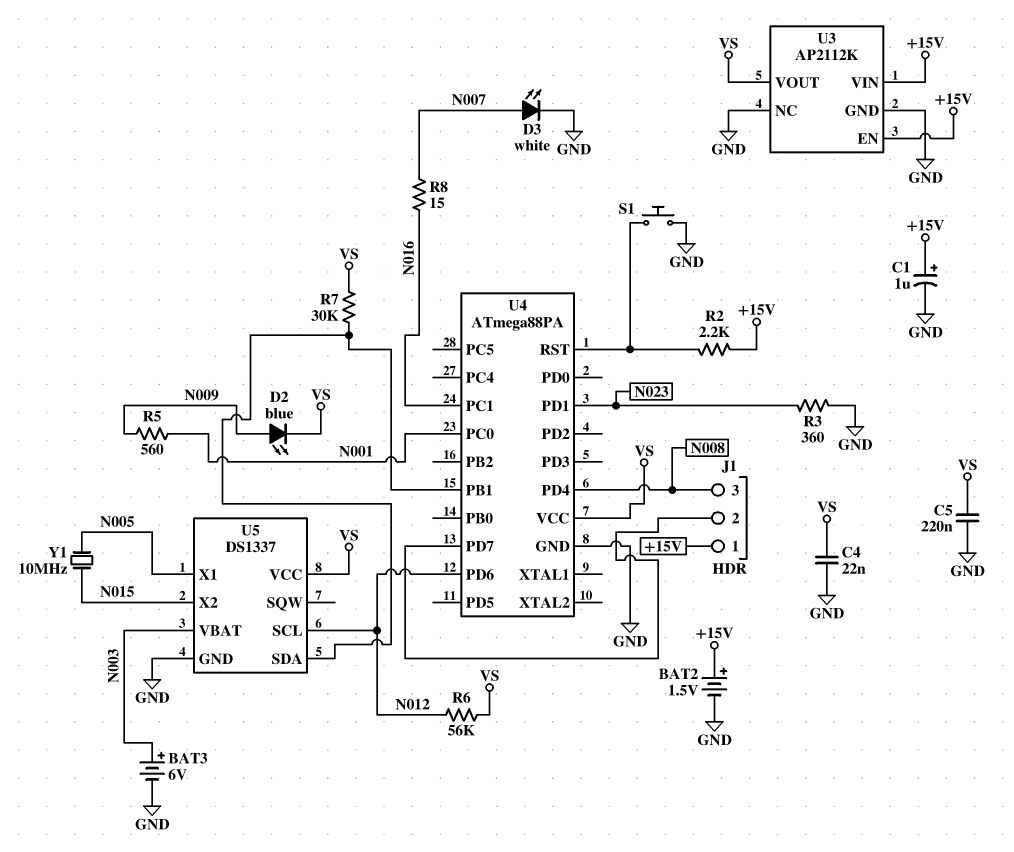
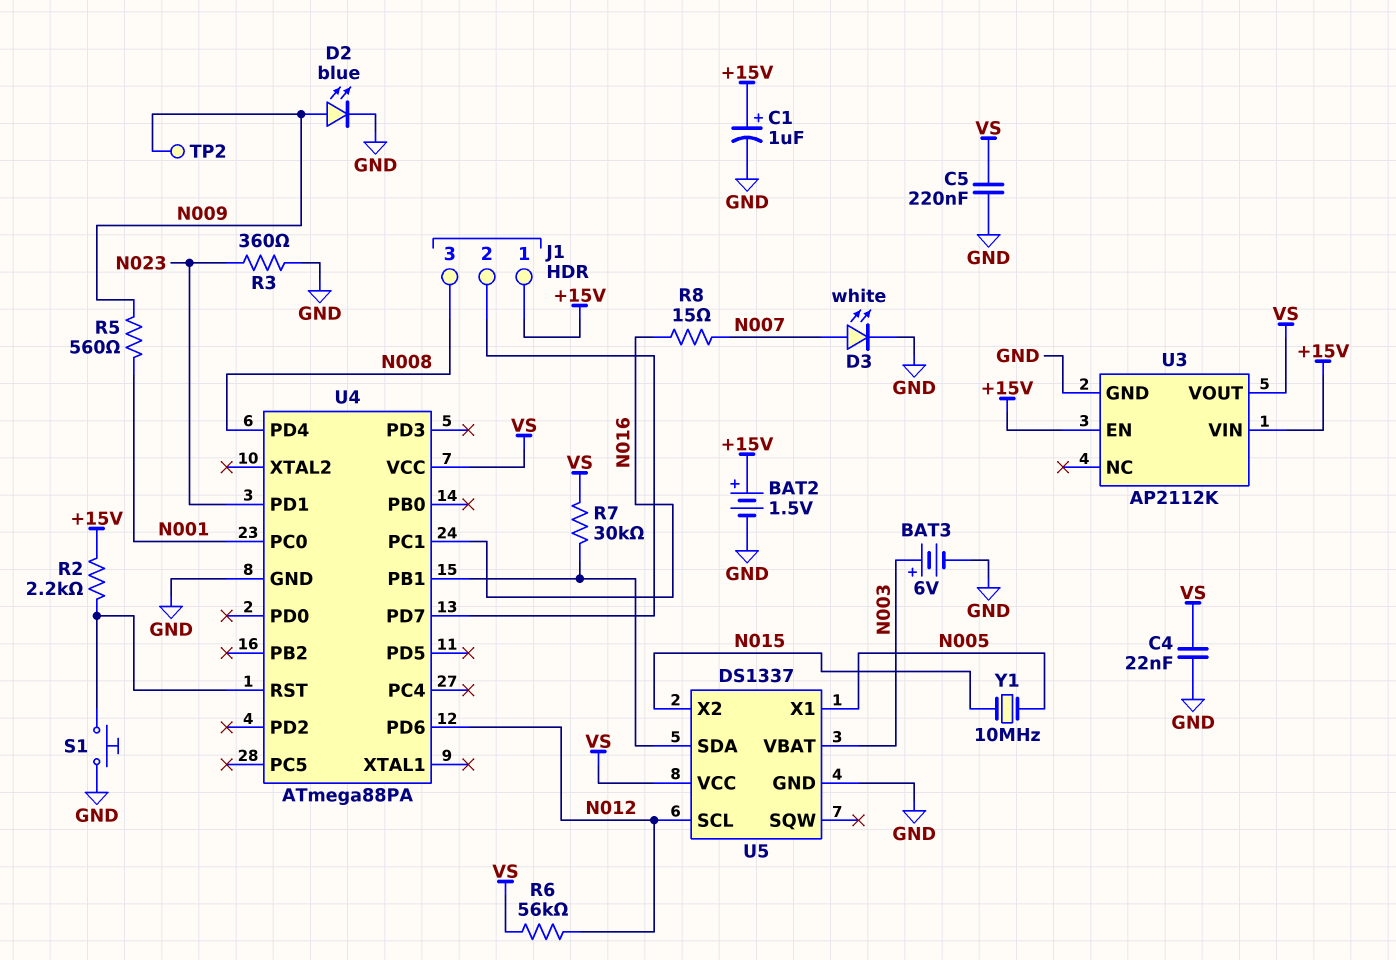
D2: LED blue (A N009, K VS) -> LED blue (A N009, K GND)
TP2: none -> test point (N009)
U3 pin NC: GND -> none

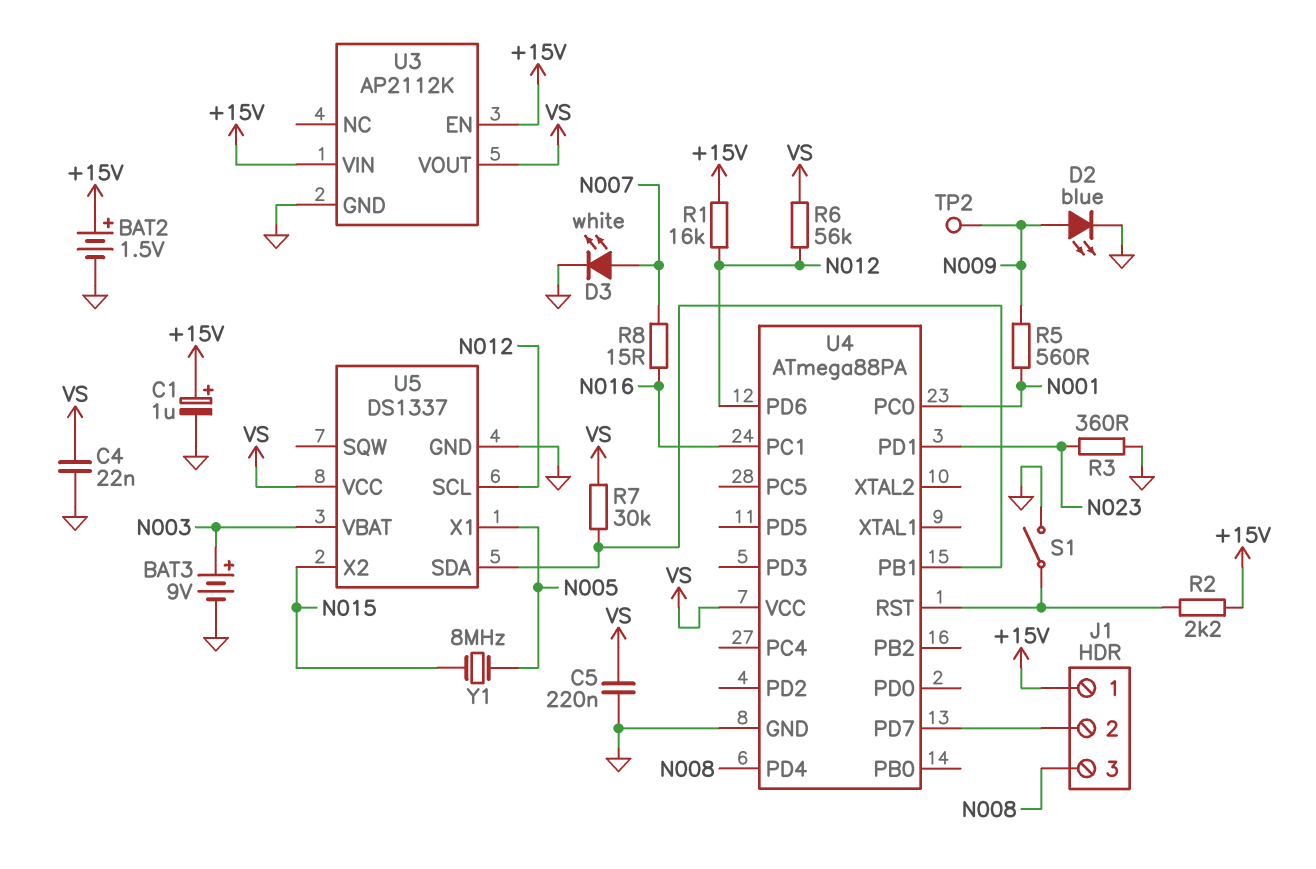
BAT3: 6V (plus N003, minus GND) -> 9V (plus N003, minus GND)
R1: none -> 16k (+15V, N012)
S1: button (GND, U4/RST) -> switch (GND, U4/RST)
Y1: 10MHz (N005, N015) -> 8MHz (N005, N015)

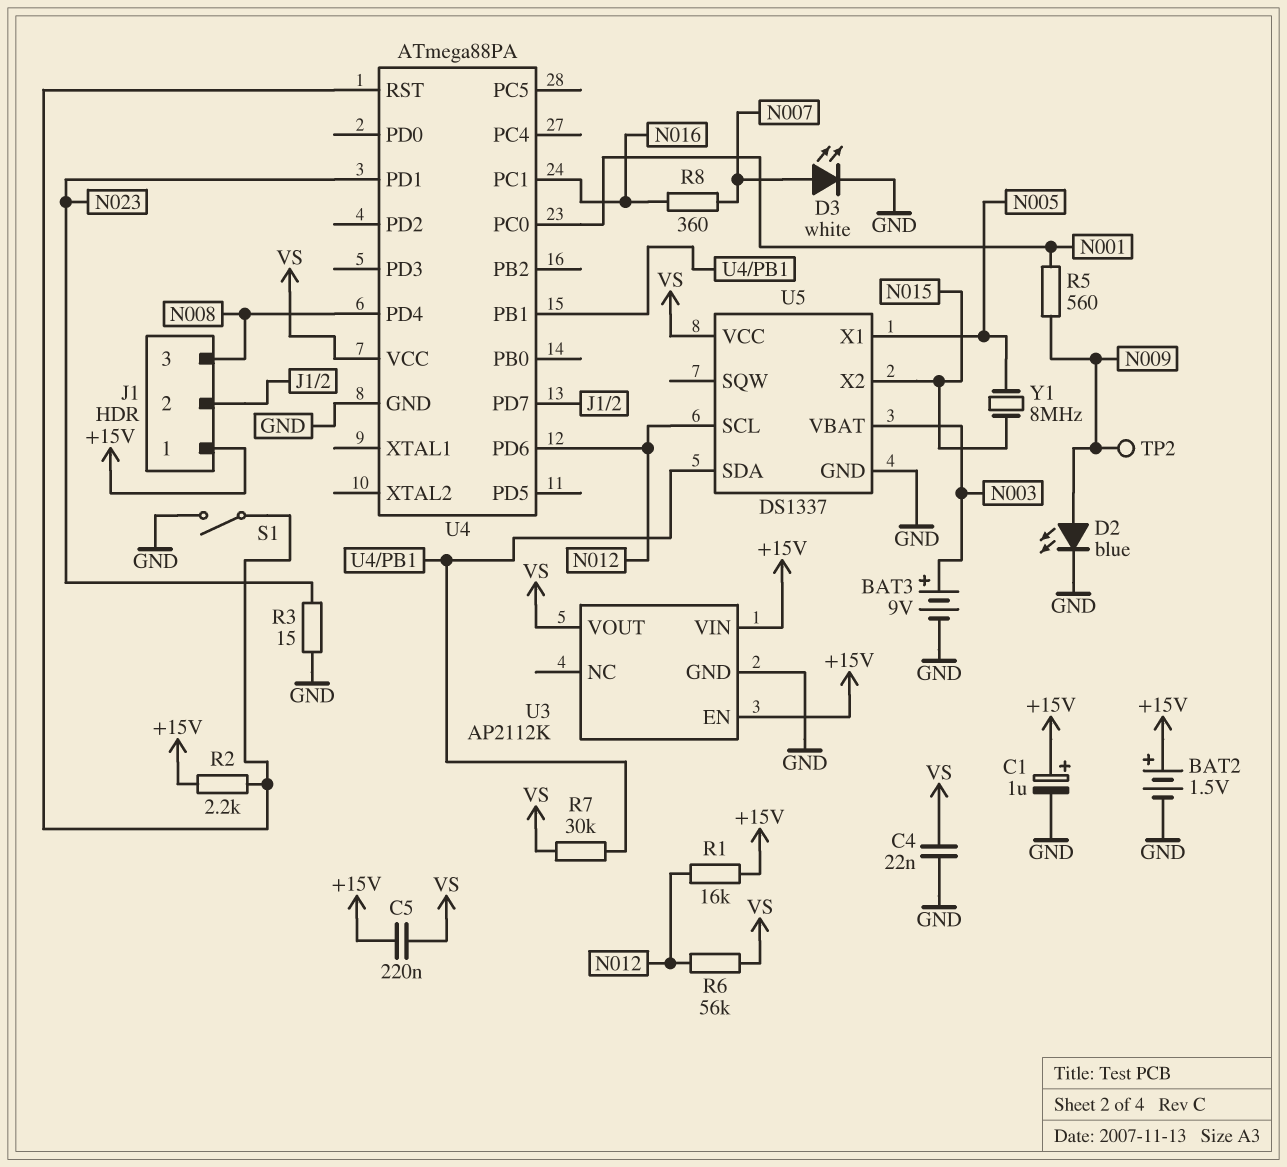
C5: 220nF (GND, VS) -> 220nF (+15V, VS)
R3: 360 (GND, N023) -> 15 (GND, N023)
R8: 15 (N007, N016) -> 360 (N007, N016)

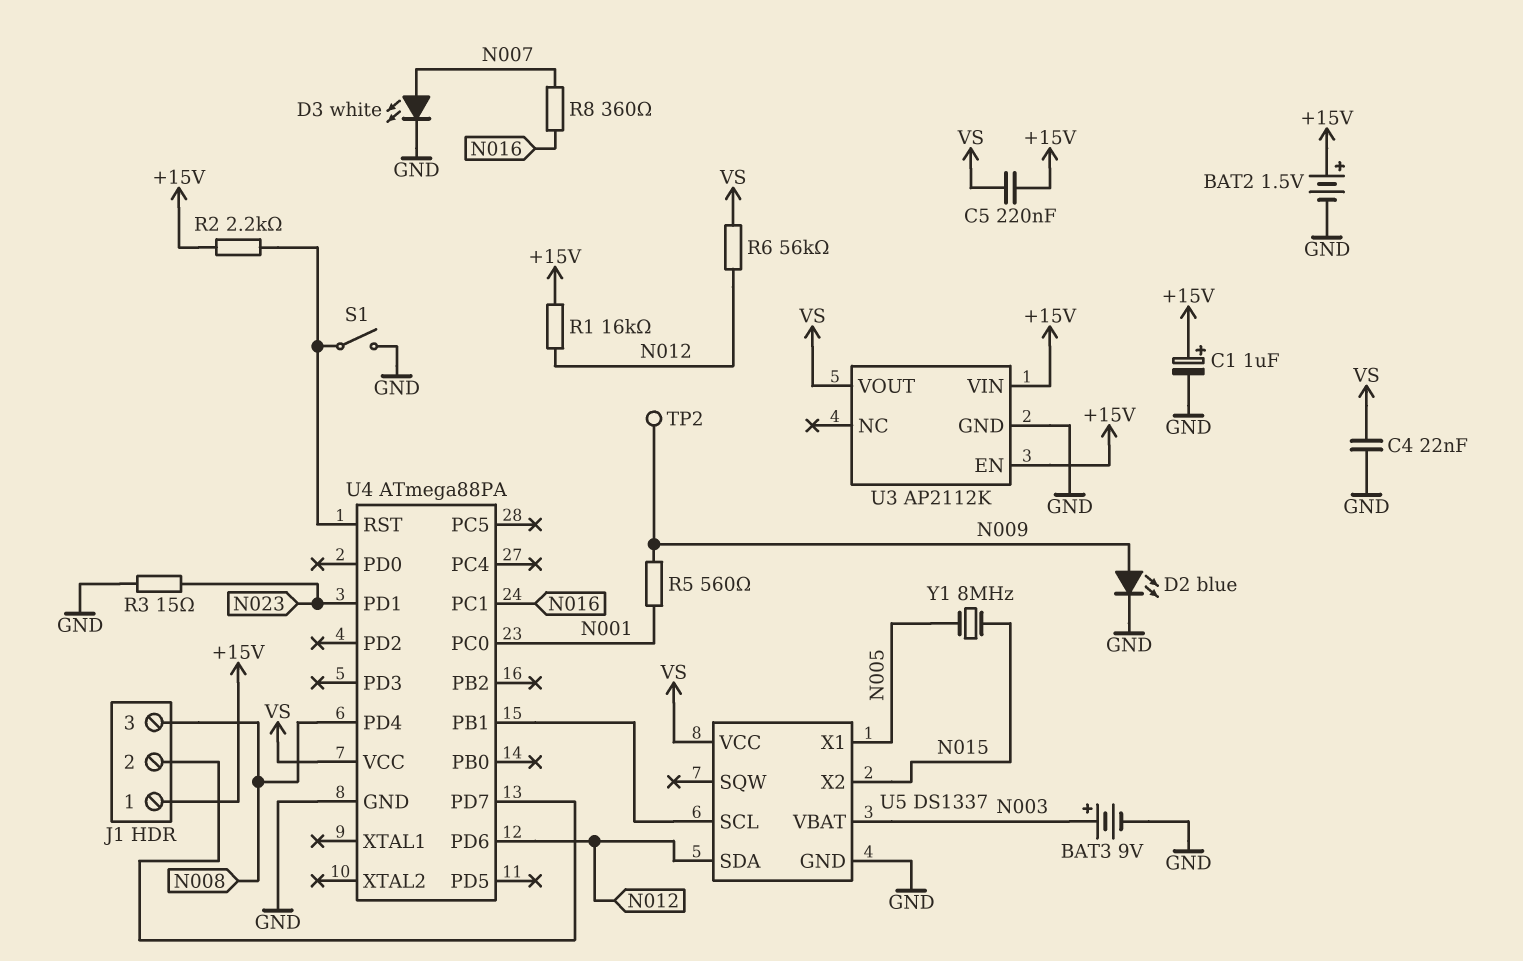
R7: 30k (U4/PB1, VS) -> none
U5 pin SCL: N012 -> U4/PB1
U5 pin SDA: U4/PB1 -> N012

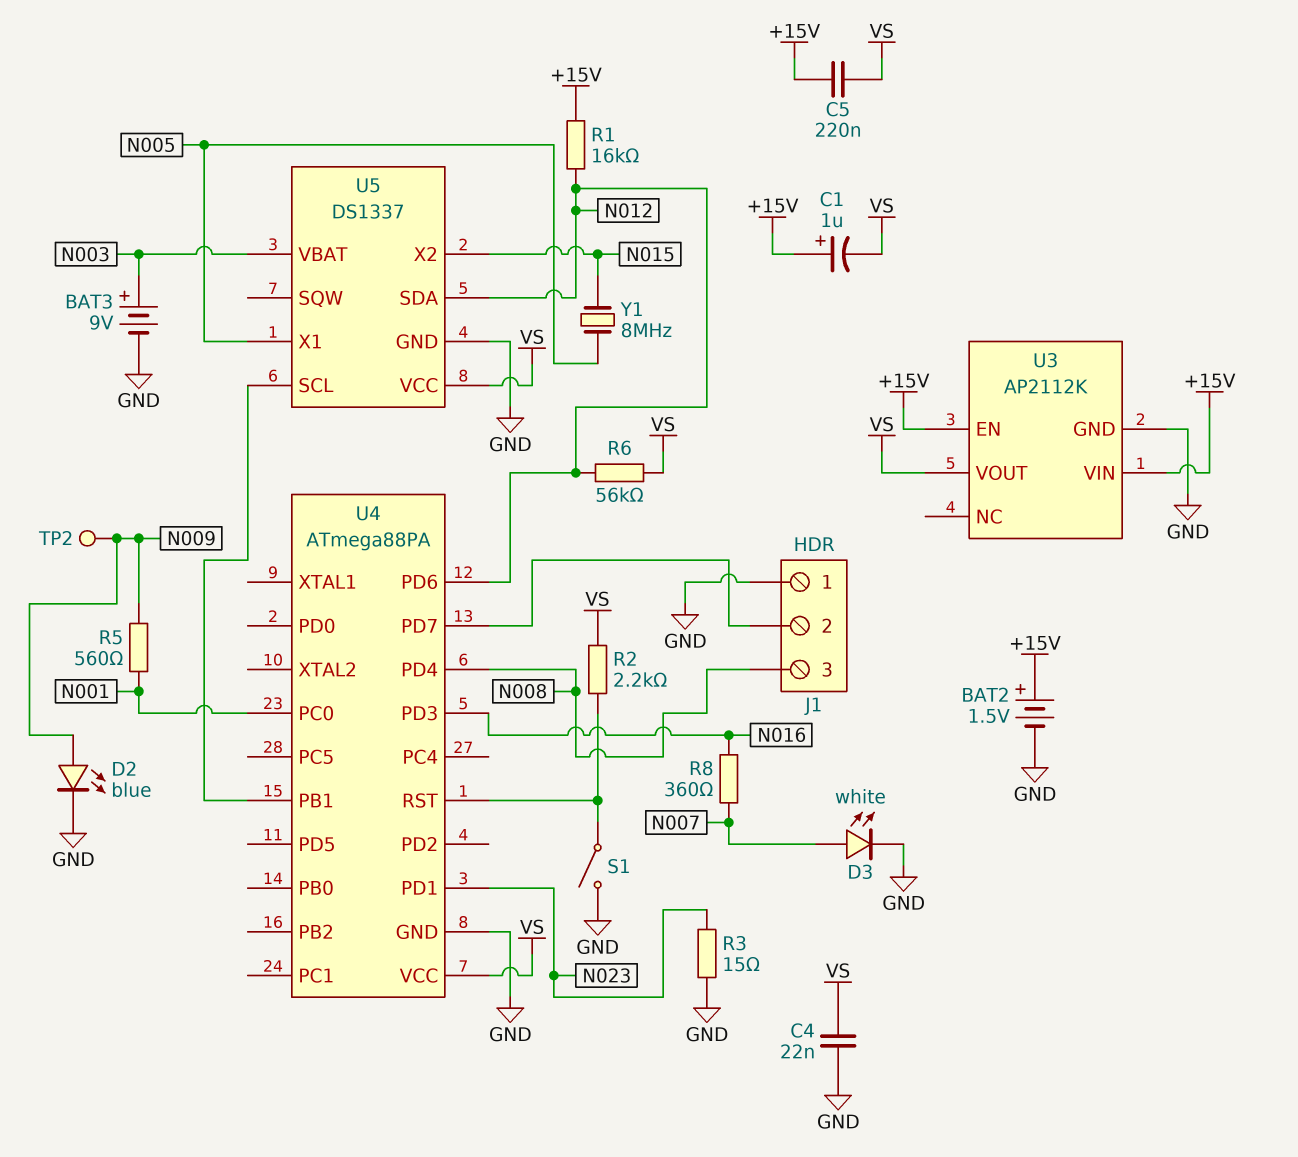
C1: 1uF (plus +15V, minus GND) -> 1uF (plus +15V, minus VS)
J1 pin 1: +15V -> GND
R2: 2.2k (+15V, U4/RST) -> 2.2k (U4/RST, VS)
U4 pin PC1: N016 -> none
U4 pin PD3: none -> N016

